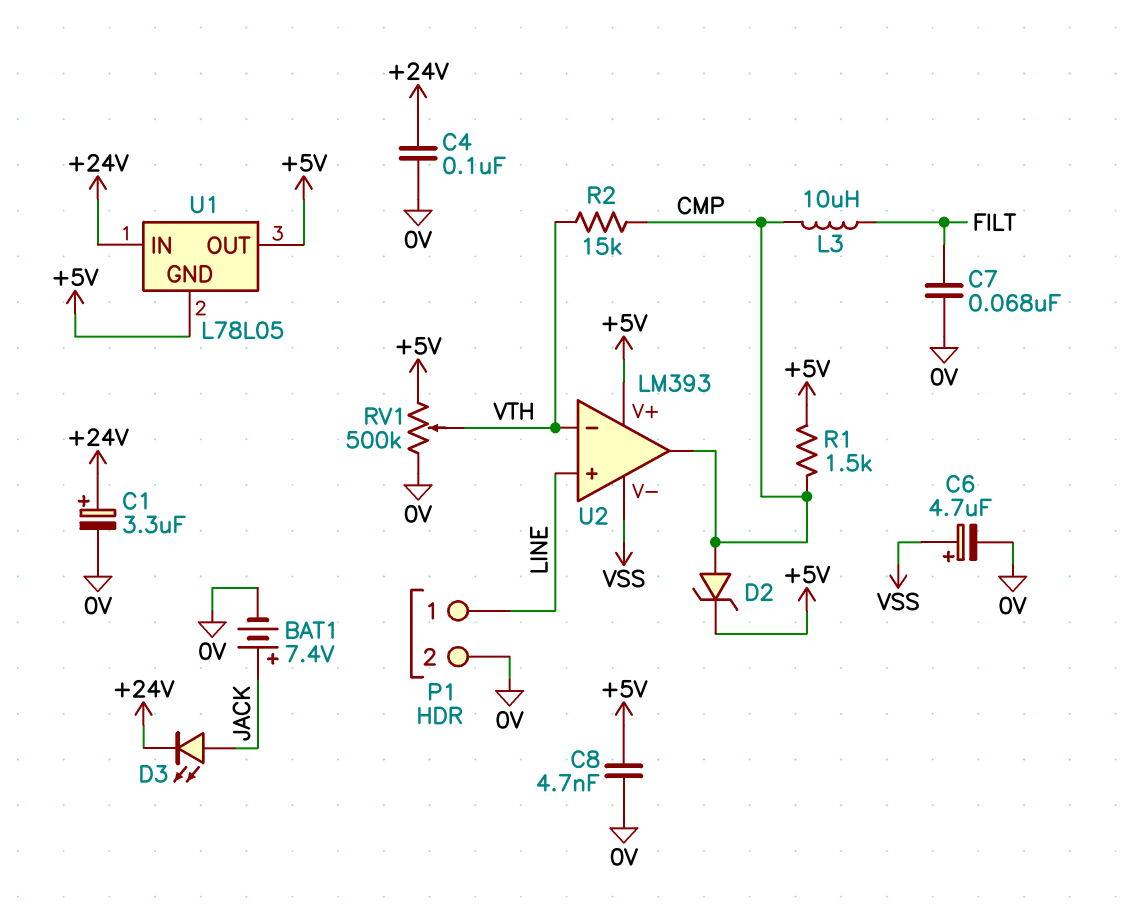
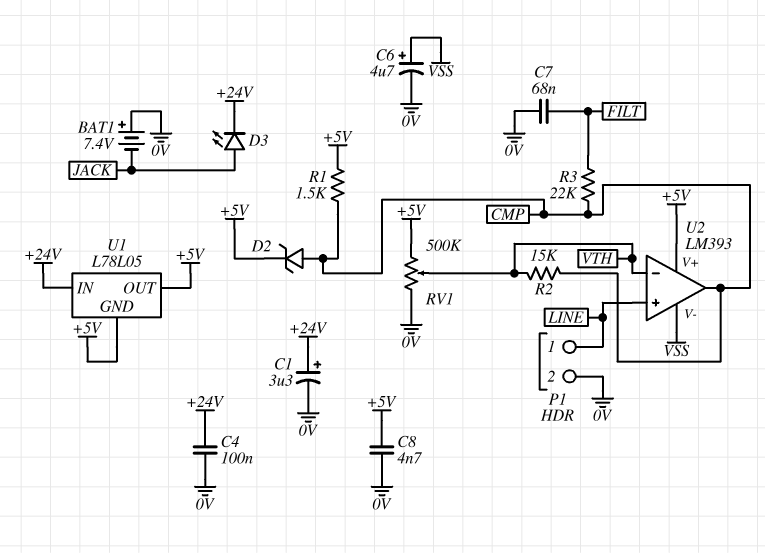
BAT1: 7.4V (plus JACK, minus 0V) -> 7.4V (plus 0V, minus JACK)
L3: 10uH (CMP, FILT) -> none
R3: none -> 22k (CMP, FILT)

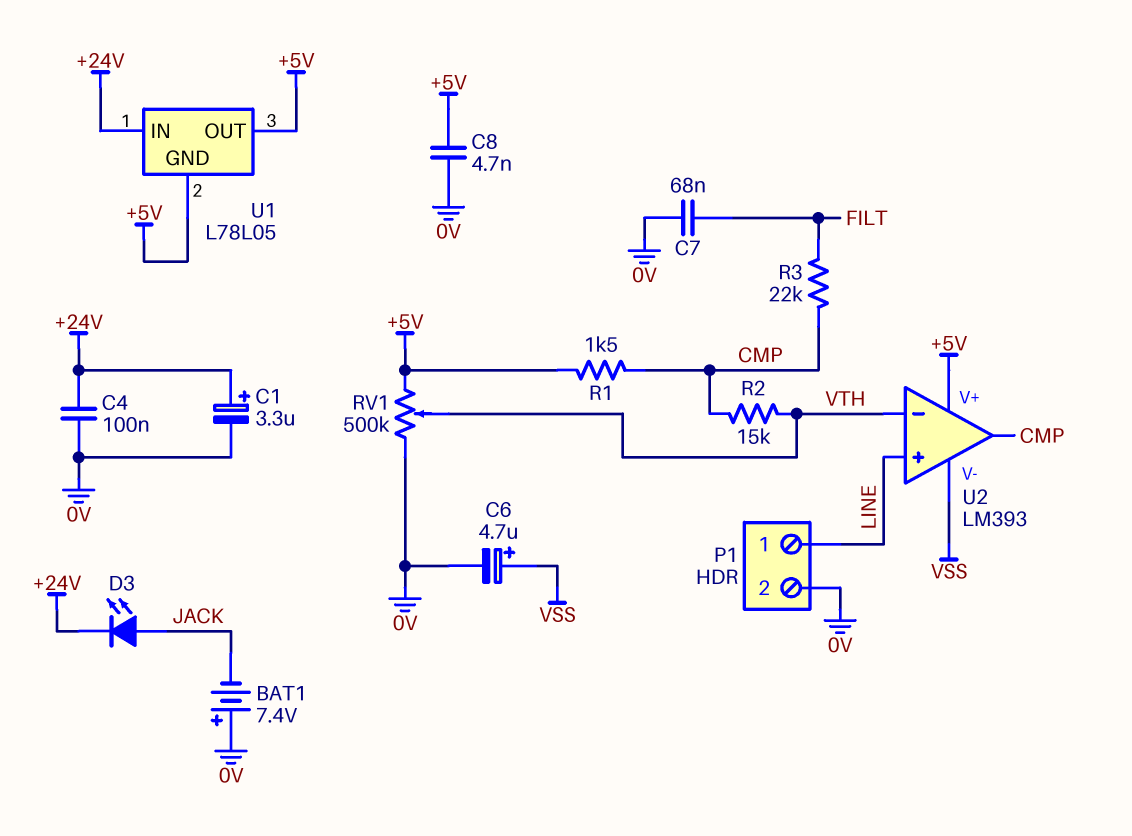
D2: zener (A CMP, K +5V) -> none

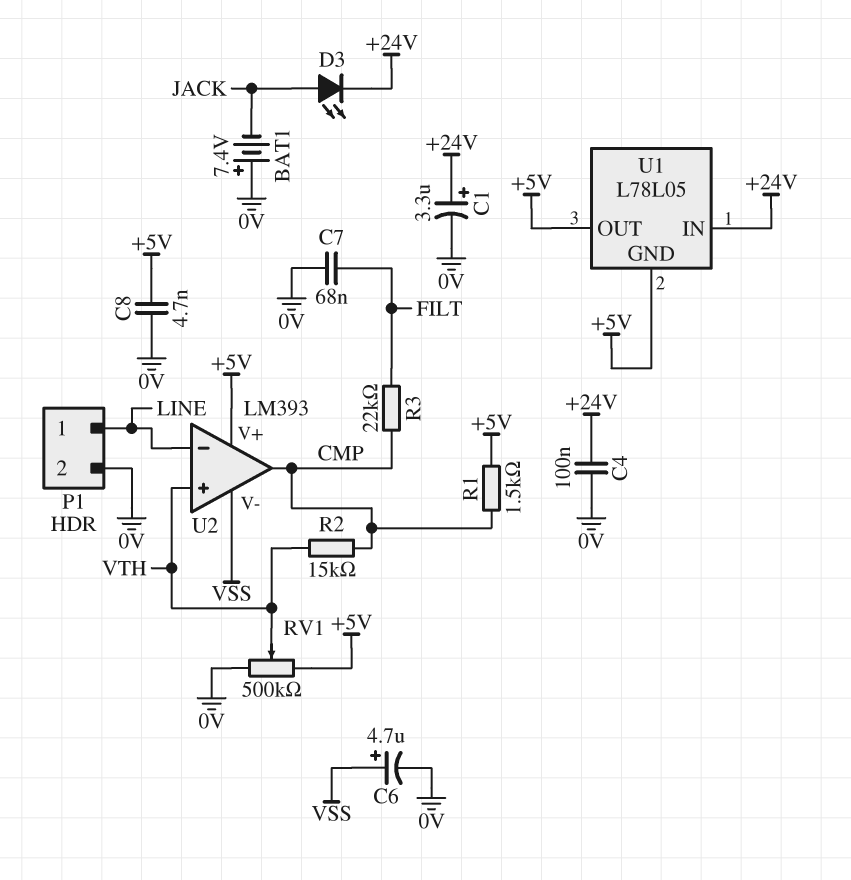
U2 pin in+: LINE -> VTH
U2 pin in-: VTH -> LINE

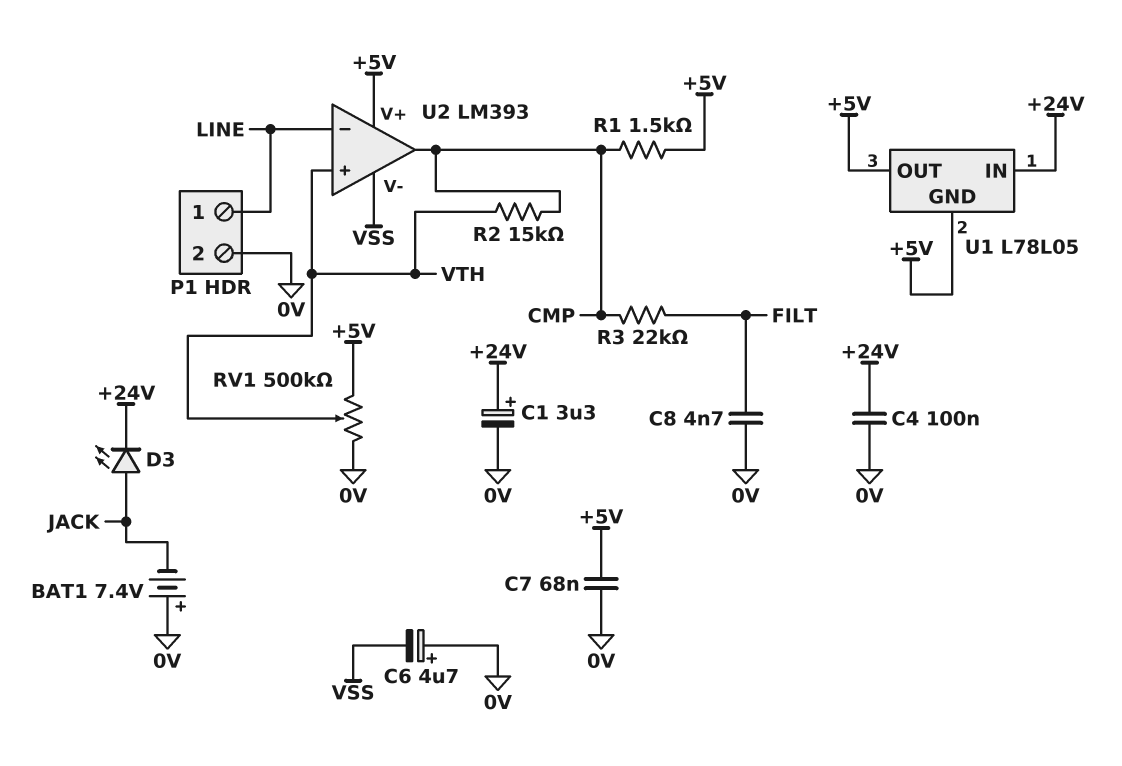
C6: 4.7uF (plus VSS, minus 0V) -> 4.7uF (plus 0V, minus VSS)
C7: 68nF (0V, FILT) -> 68nF (+5V, 0V)
C8: 4.7nF (+5V, 0V) -> 4.7nF (0V, FILT)

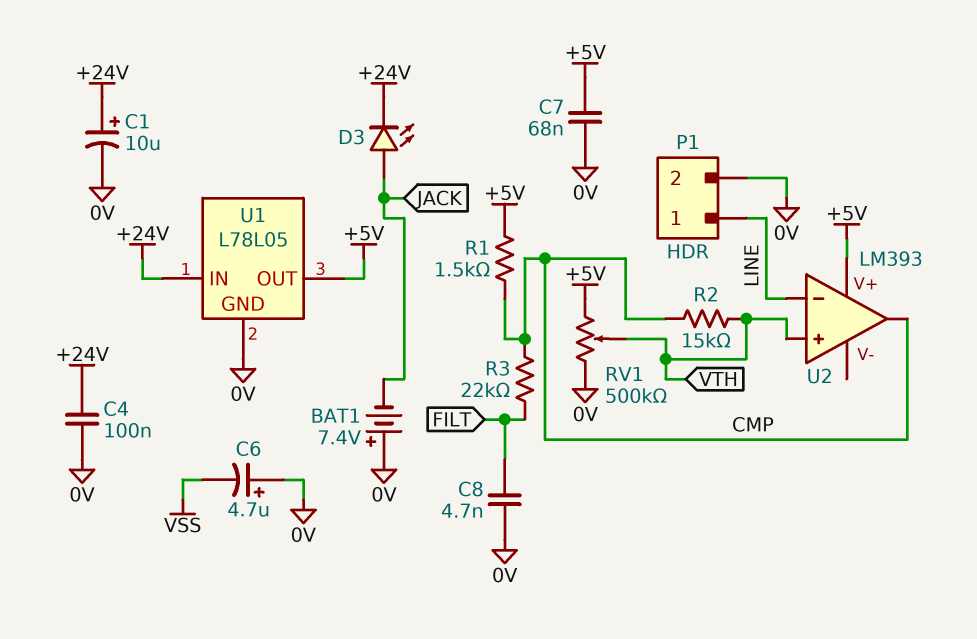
C1: 3.3uF (plus +24V, minus 0V) -> 10uF (plus +24V, minus 0V)
U1 pin GND: +5V -> 0V
U2 pin V-: VSS -> none

